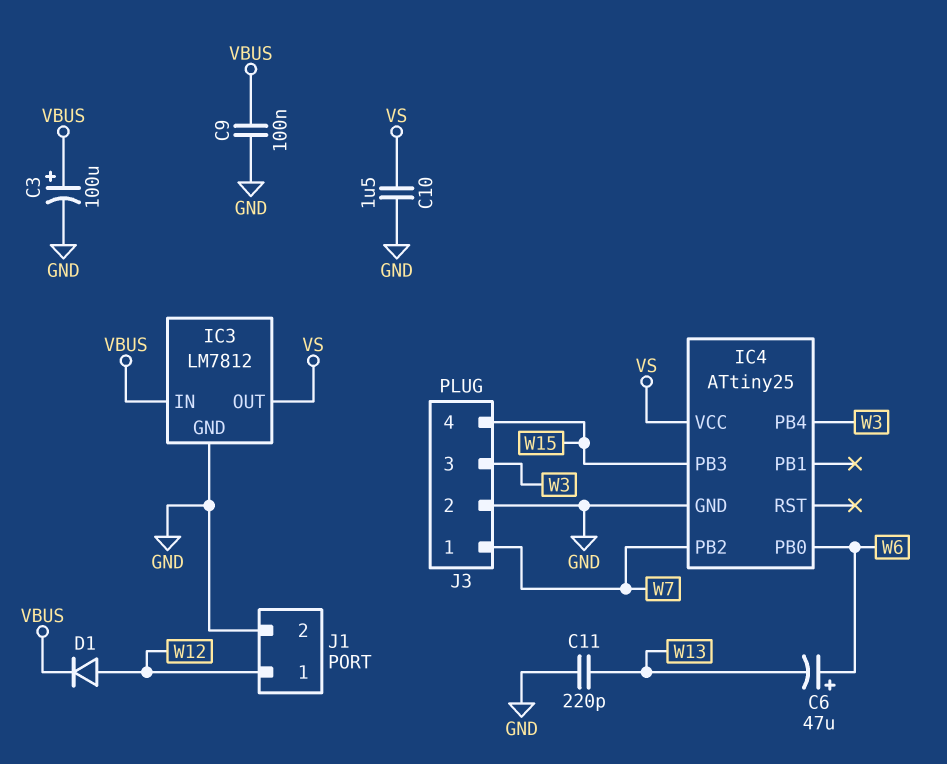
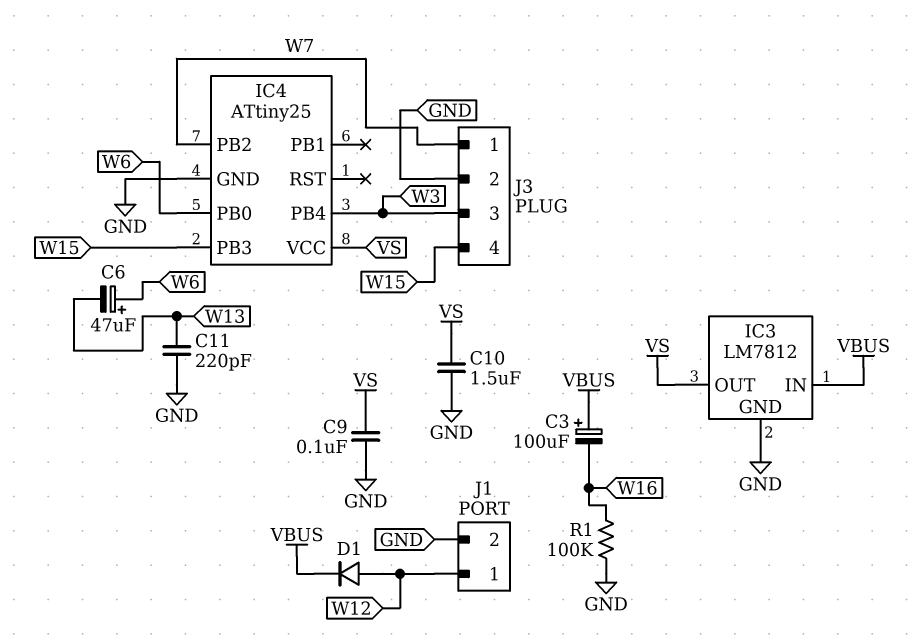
C3: 100uF (plus VBUS, minus GND) -> 100uF (plus VBUS, minus W16)
C9: 100nF (GND, VBUS) -> 100nF (GND, VS)
R1: none -> 100k (GND, W16)

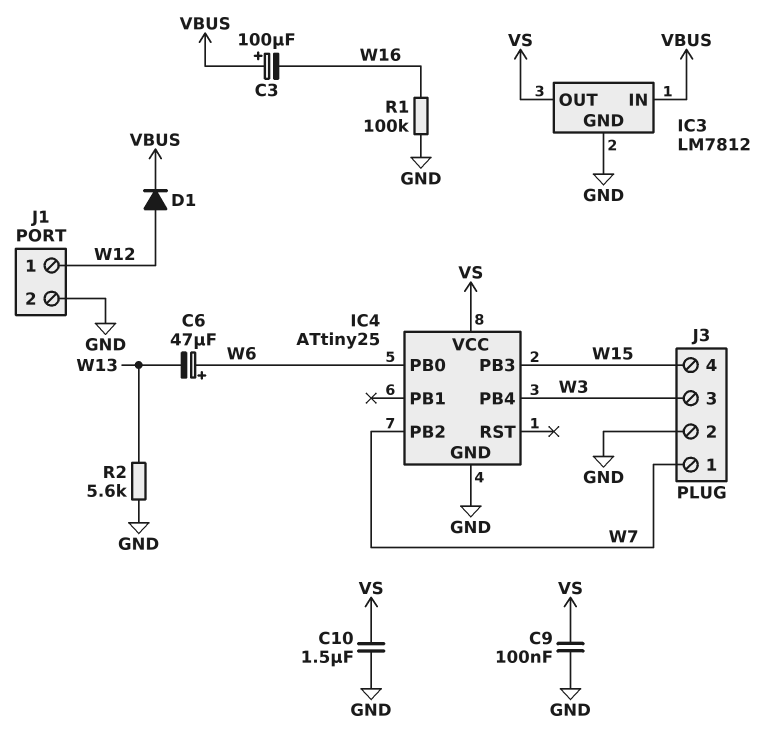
C11: 220pF (GND, W13) -> none
R2: none -> 5.6k (GND, W13)

